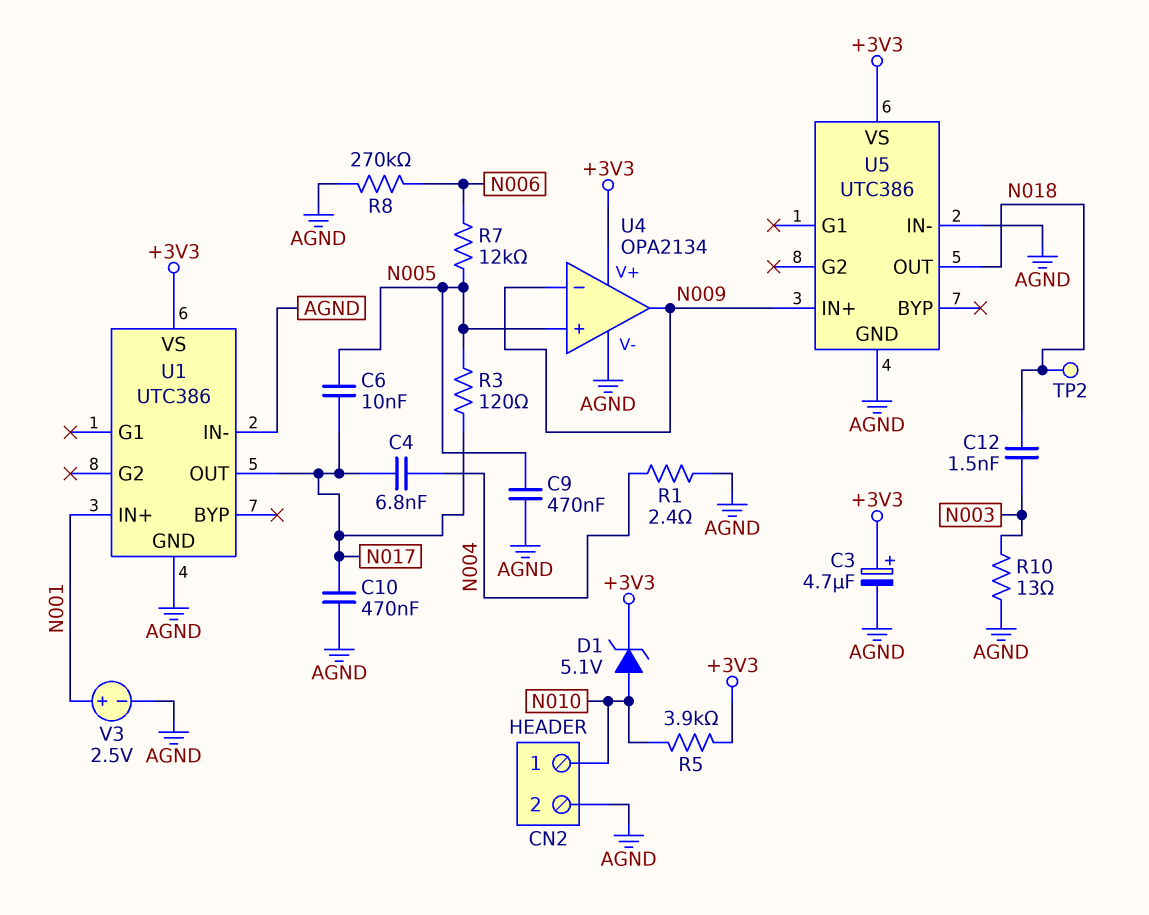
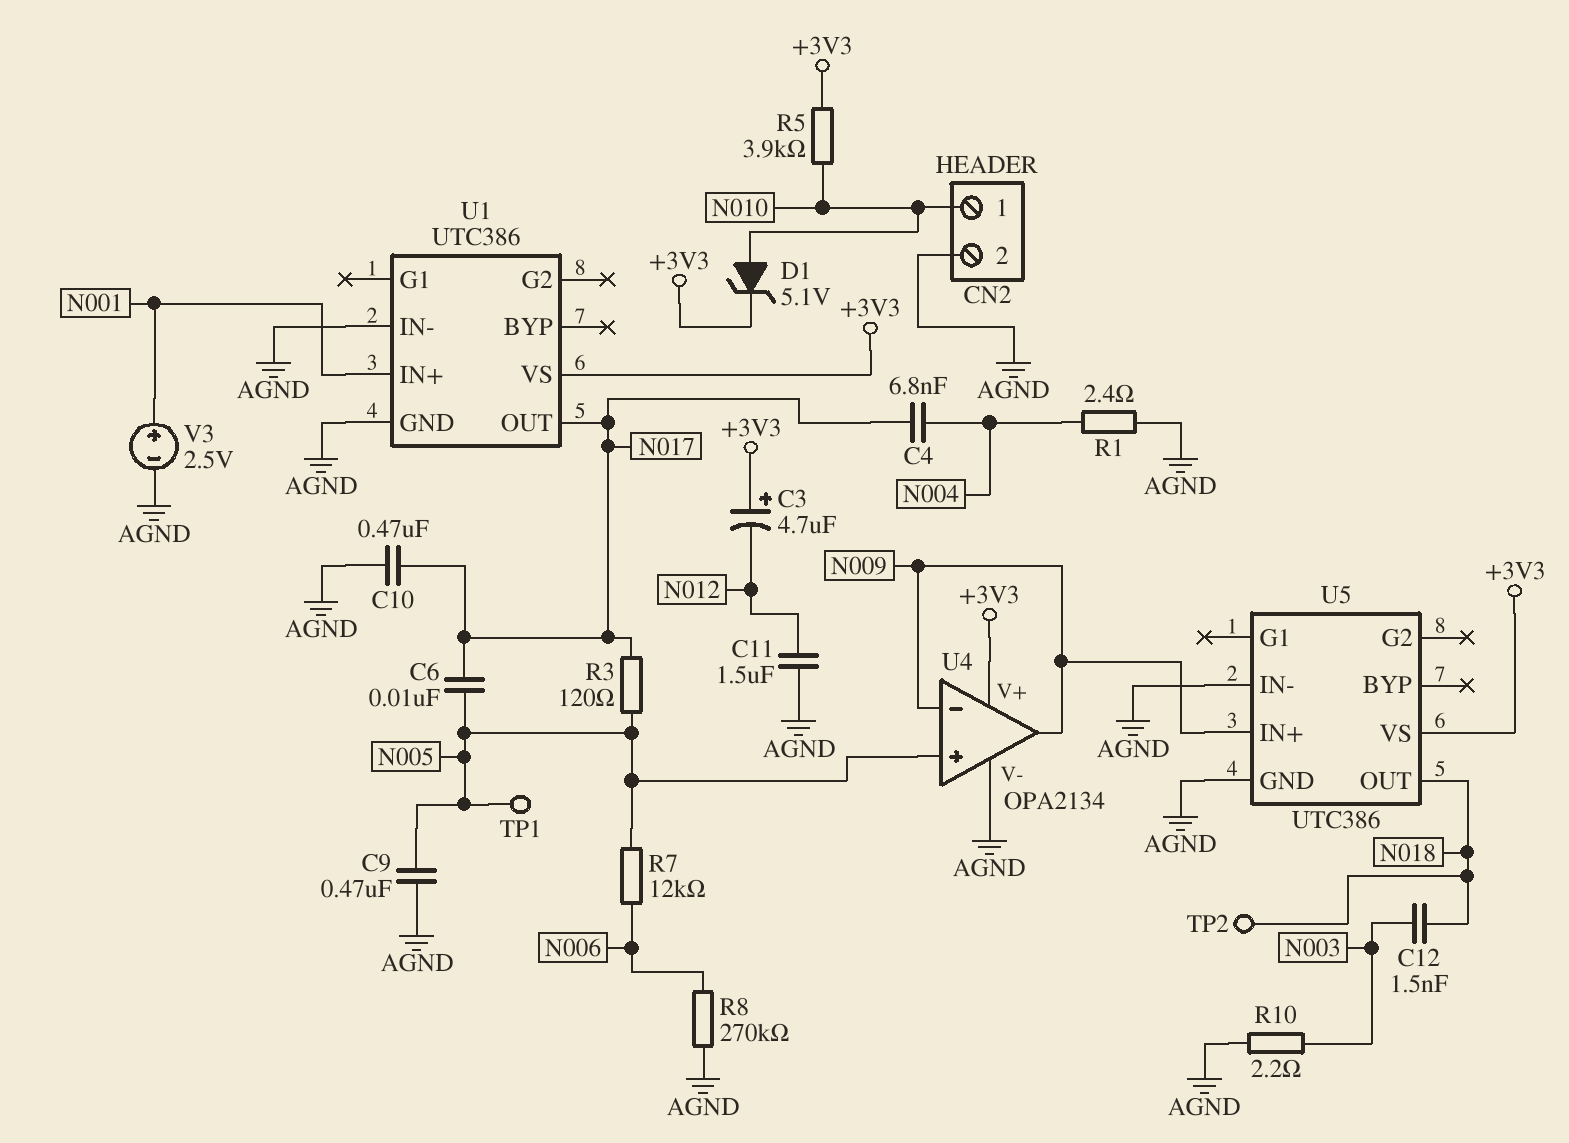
C3: 4.7uF (plus +3V3, minus AGND) -> 4.7uF (plus +3V3, minus N012)
C11: none -> 1.5uF (AGND, N012)
R10: 13 (AGND, N003) -> 2.2 (AGND, N003)
TP1: none -> test point (N005)

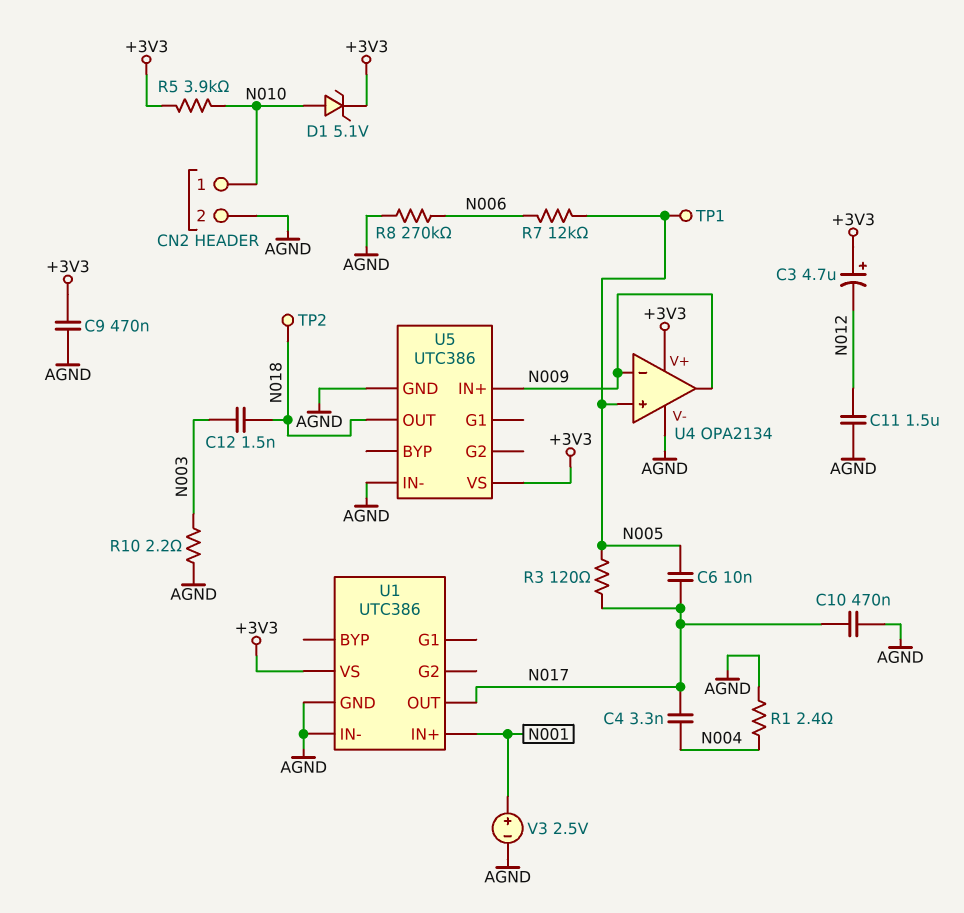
C4: 6.8nF (N004, N017) -> 3.3nF (N004, N017)
C9: 470nF (AGND, N005) -> 470nF (+3V3, AGND)

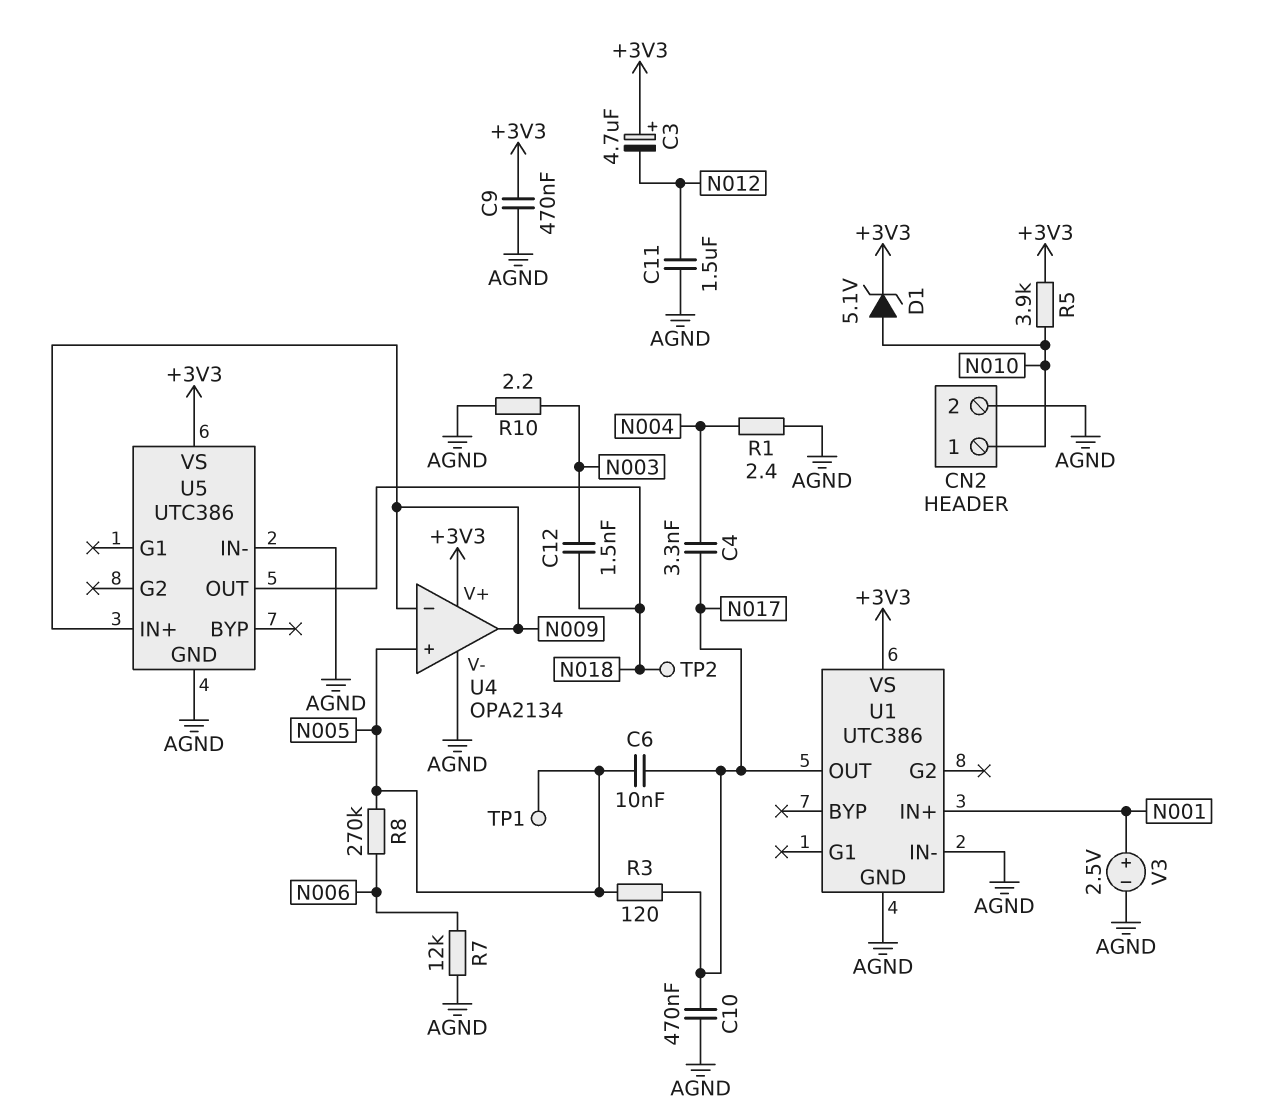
R7: 12k (N005, N006) -> 12k (AGND, N006)
R8: 270k (AGND, N006) -> 270k (N005, N006)

